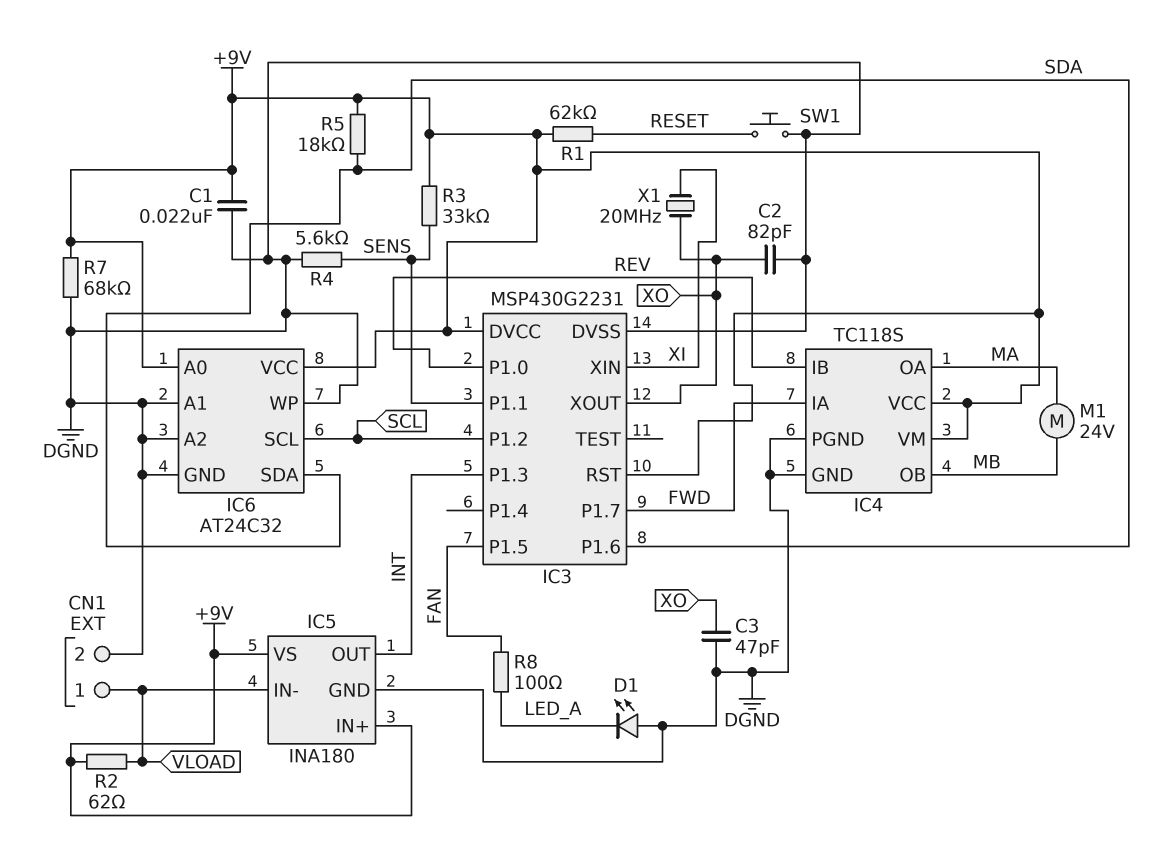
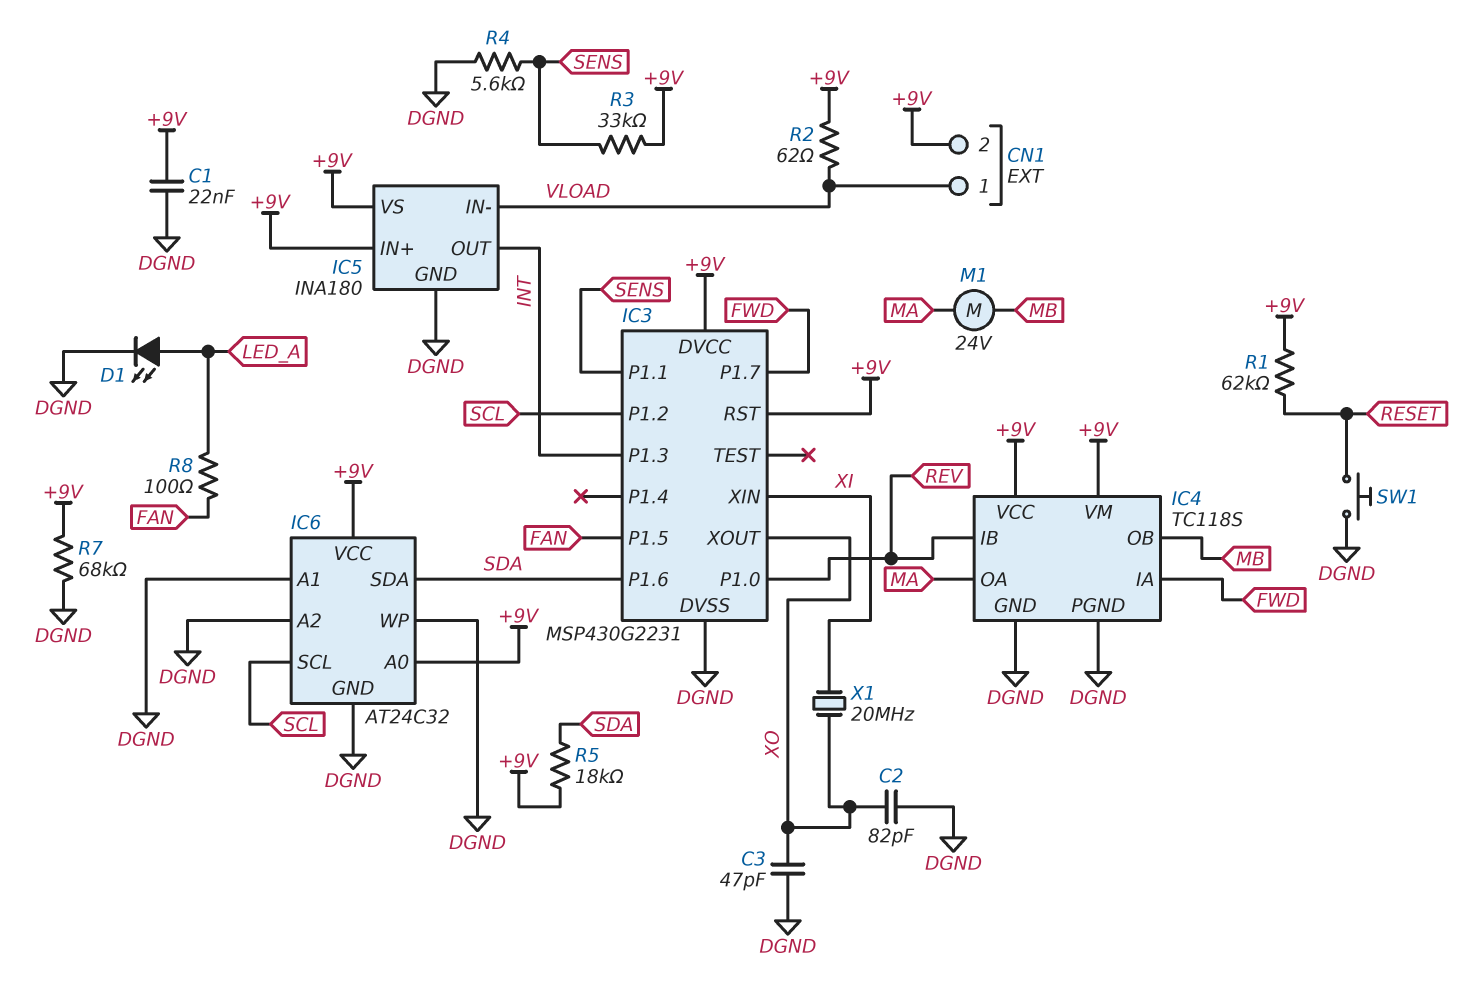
CN1 pin 2: DGND -> +9V
D1: LED (A DGND, K LED_A) -> LED (A LED_A, K DGND)

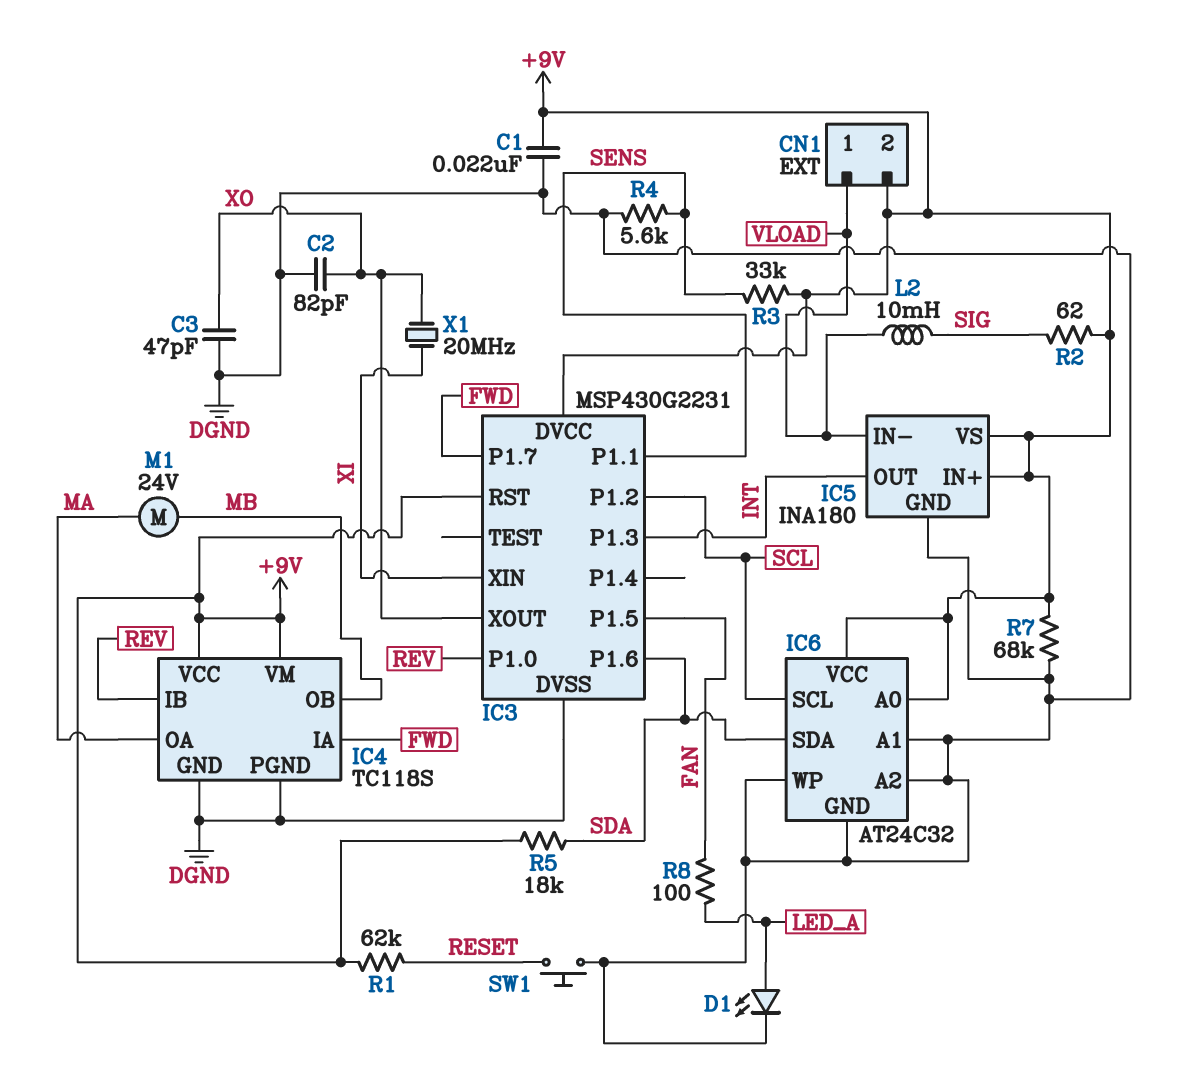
L2: none -> 10mH (SIG, VLOAD)
R2: 62 (+9V, VLOAD) -> 62 (+9V, SIG)

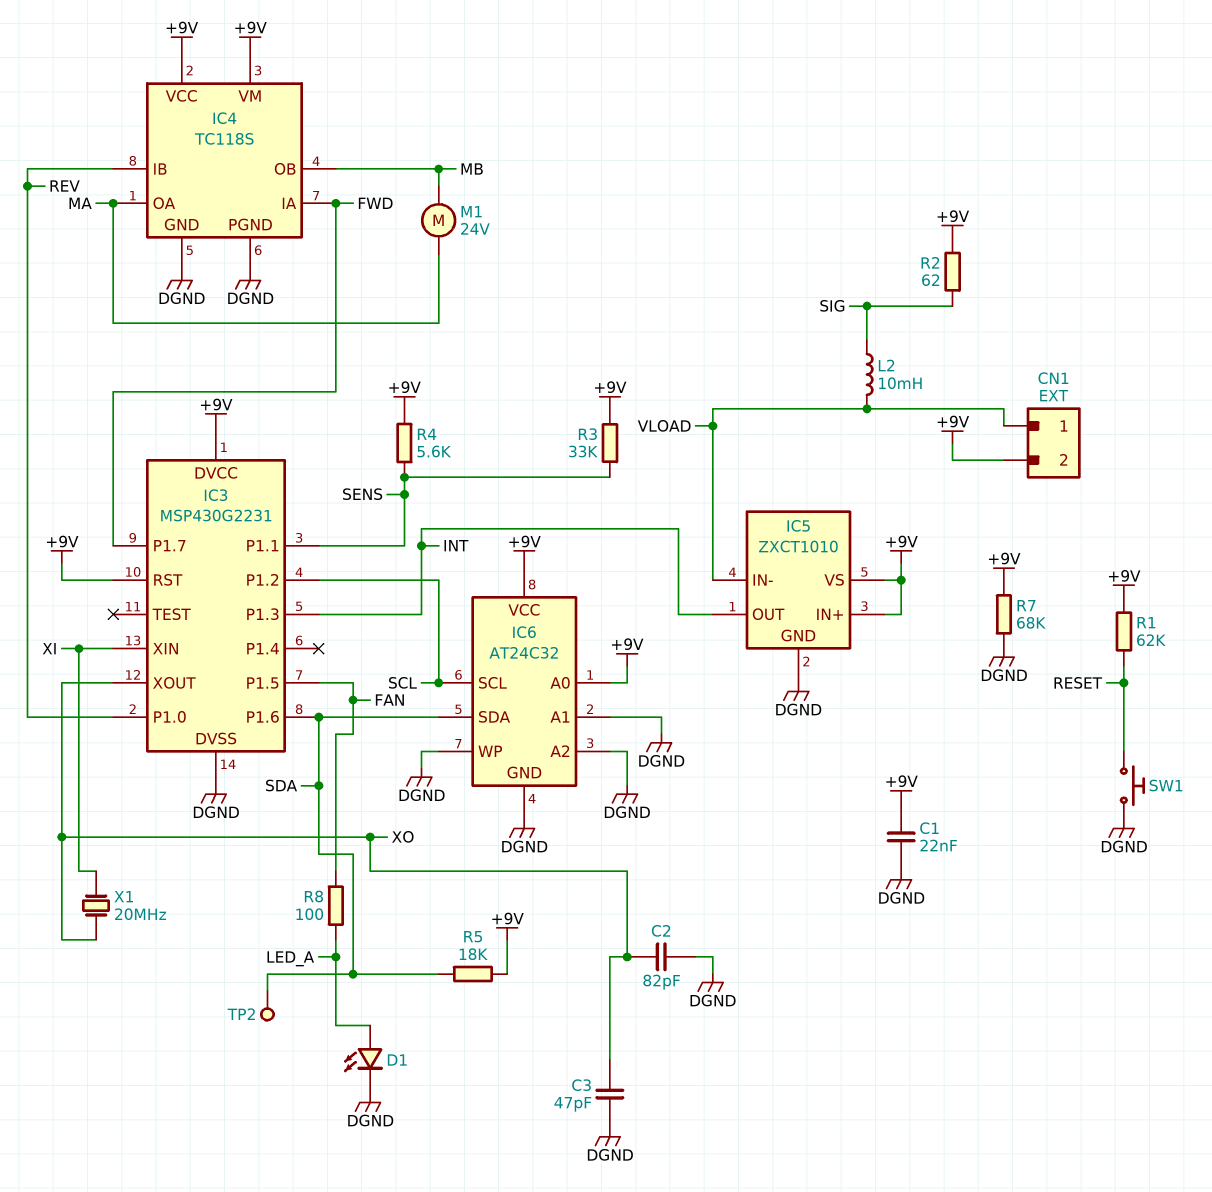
IC5: INA180 -> ZXCT1010
R4: 5.6k (DGND, SENS) -> 5.6k (+9V, SENS)
TP2: none -> test point (SDA)

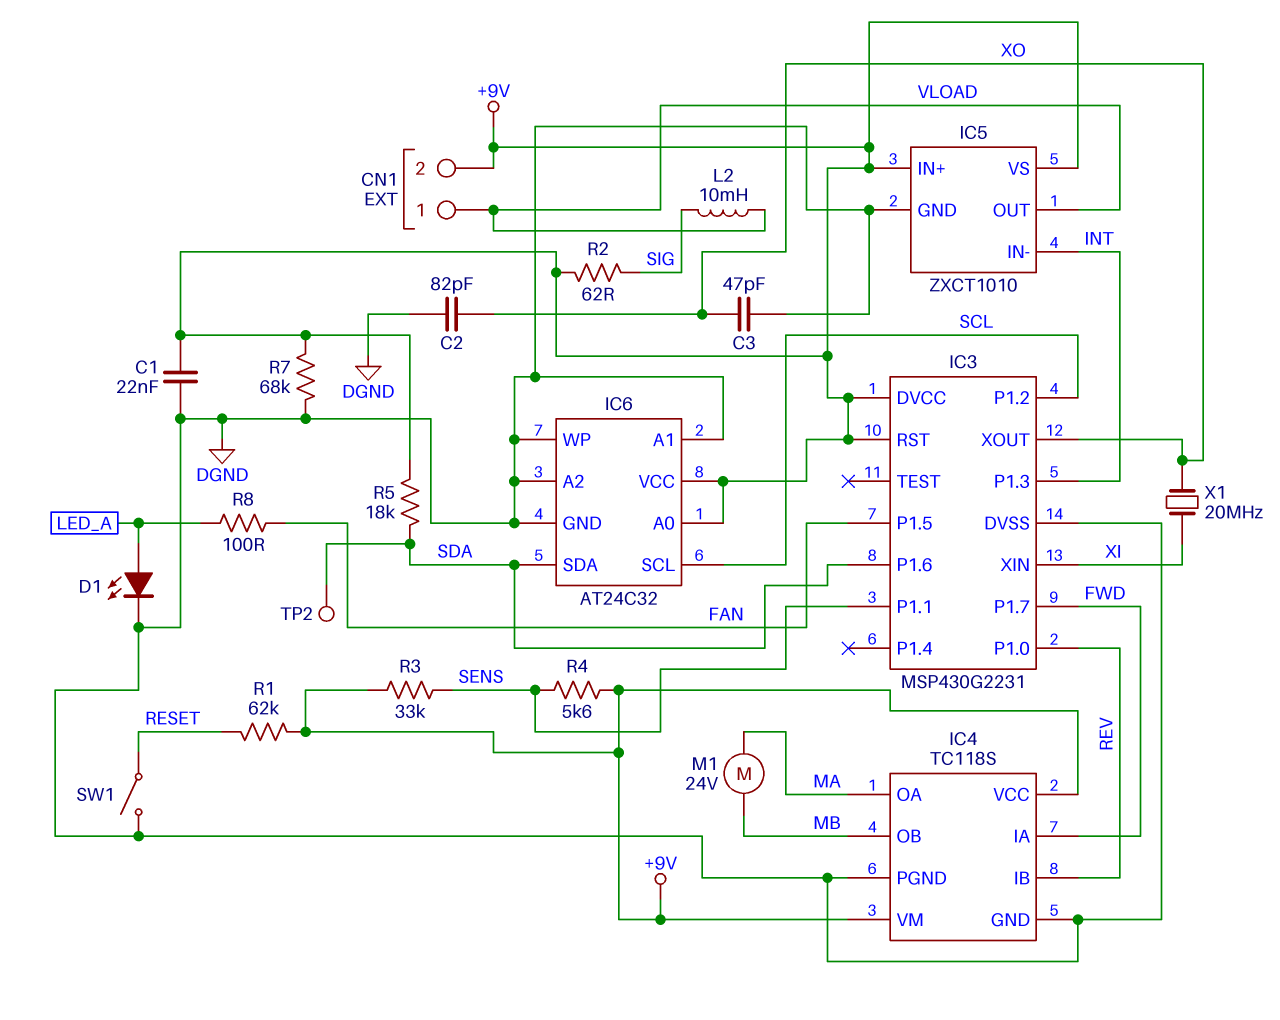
IC5 pin IN-: VLOAD -> INT
IC5 pin OUT: INT -> VLOAD
SW1: button (DGND, RESET) -> switch (DGND, RESET)

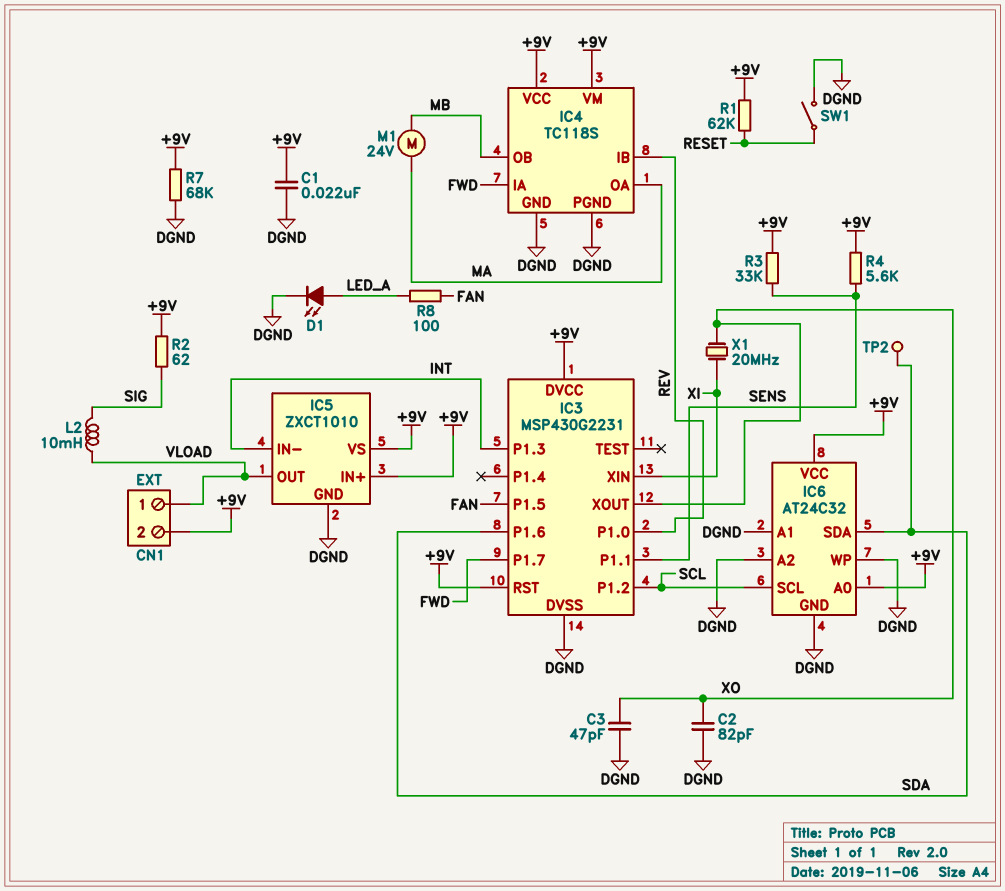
R5: 18k (+9V, SDA) -> none

